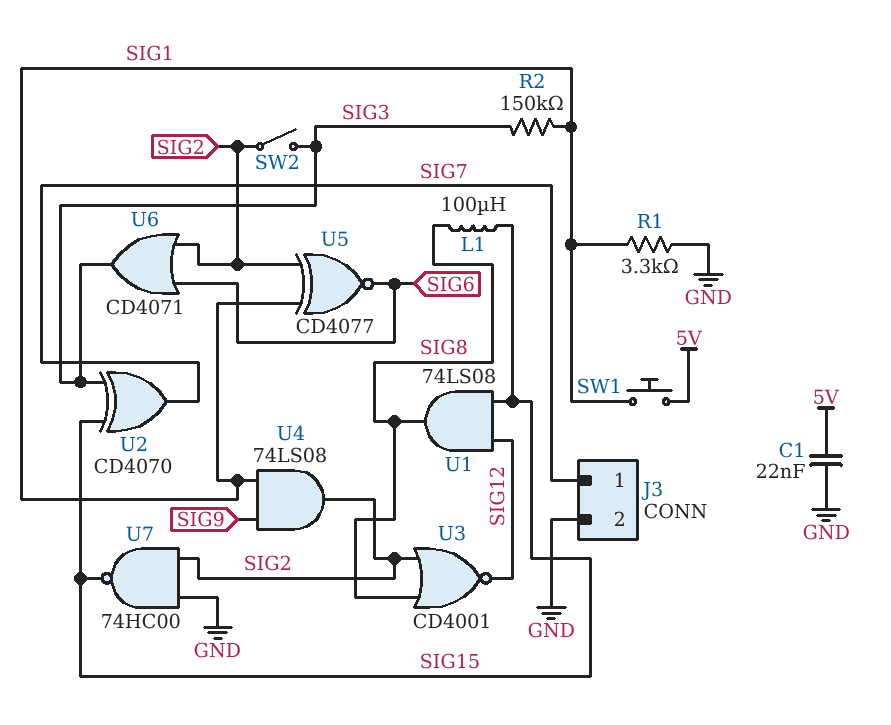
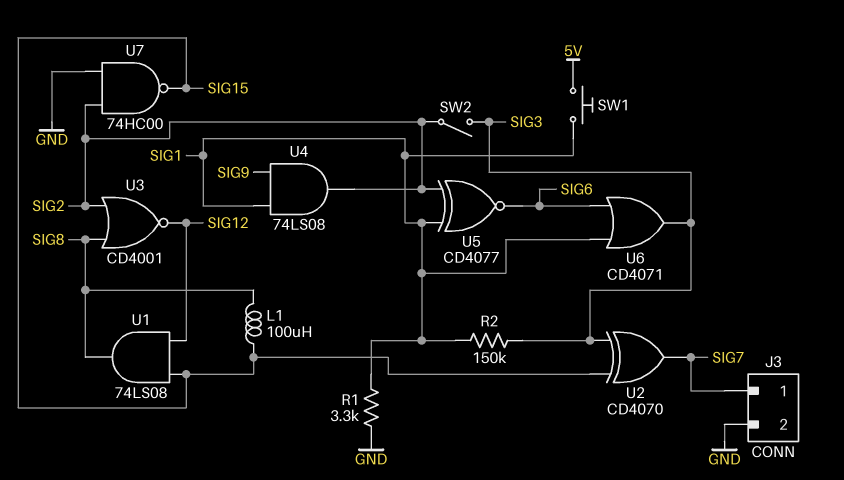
C1: 22nF (5V, GND) -> none
U6: OR CD4071 (in SIG2, in SIG6, out SIG3) -> OR CD4071 (in SIG1, in SIG6, out SIG3)

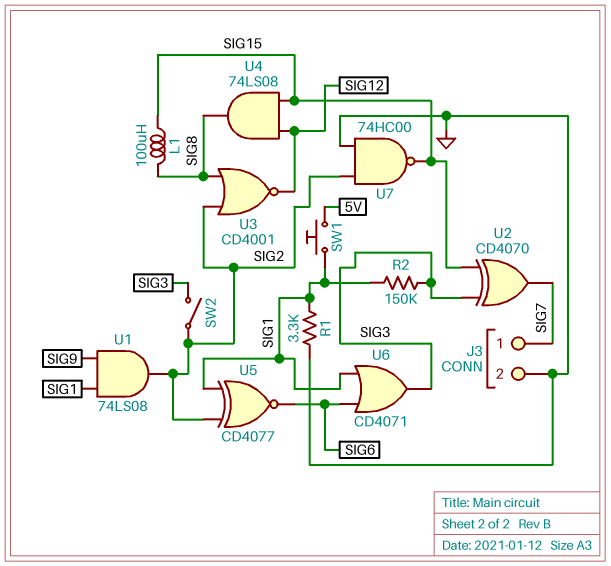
U1: AND 74LS08 (in SIG12, in SIG15, out SIG8) -> AND 74LS08 (in SIG1, in SIG9, out SIG2)
U4: AND 74LS08 (in SIG1, in SIG9, out SIG2) -> AND 74LS08 (in SIG12, in SIG15, out SIG8)

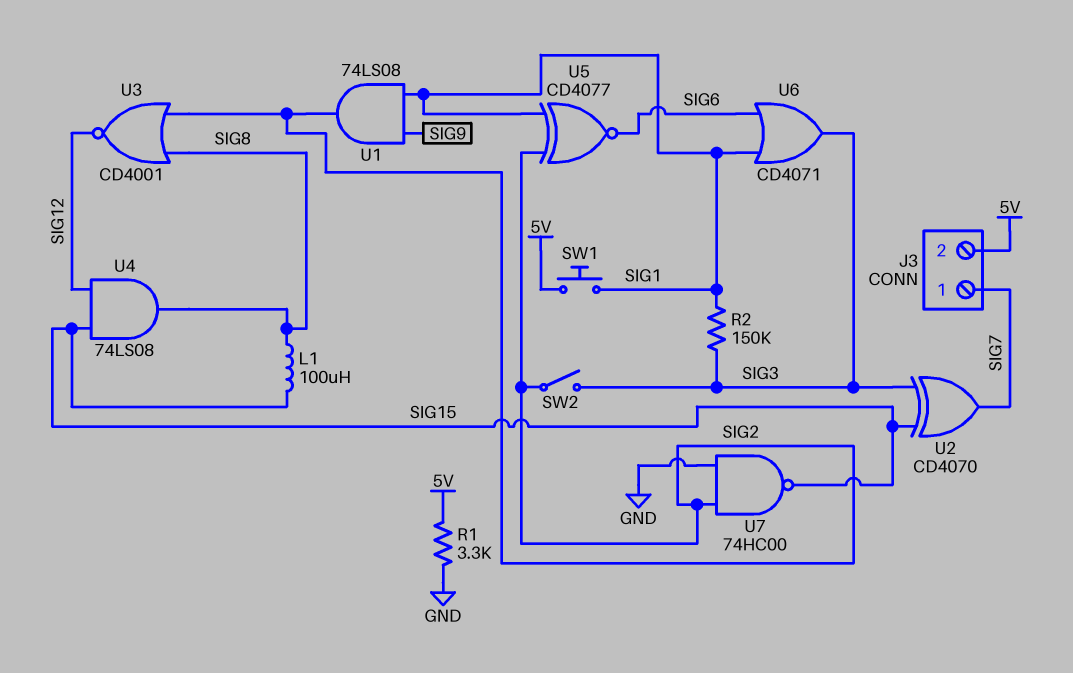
J3 pin 2: GND -> 5V
R1: 3.3k (GND, SIG1) -> 3.3k (5V, GND)

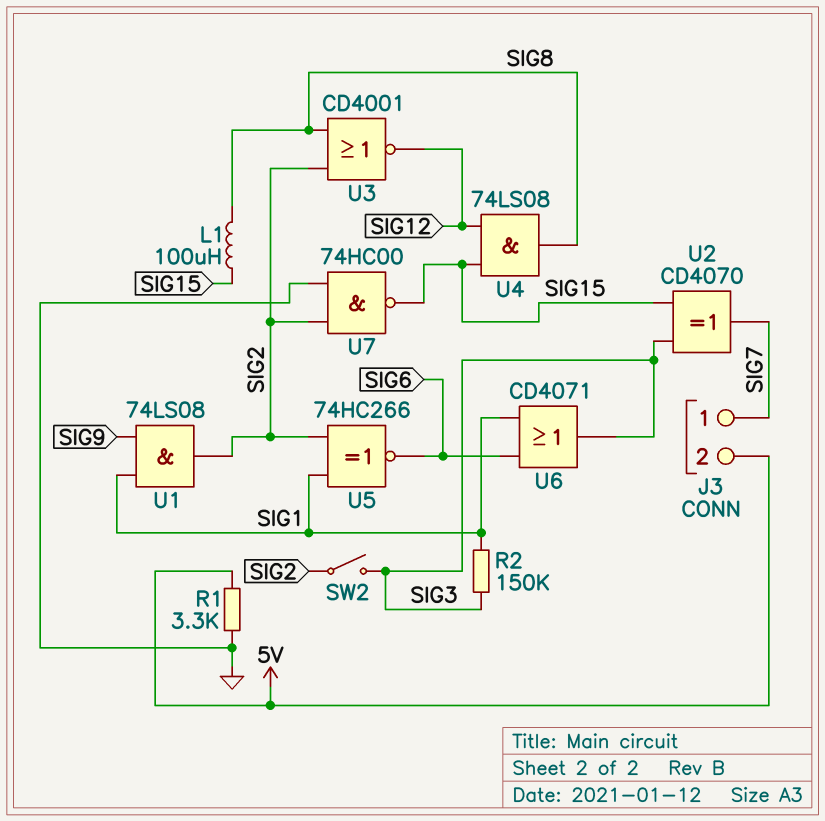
SW1: button (5V, SIG1) -> none
U5: XNOR CD4077 (in SIG1, in SIG2, out SIG6) -> XNOR 74HC266 (in SIG1, in SIG2, out SIG6)

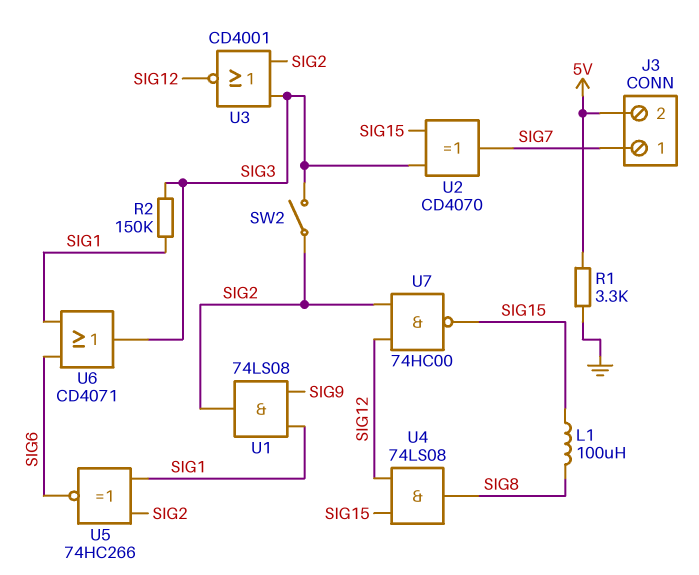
U3: NOR CD4001 (in SIG2, in SIG8, out SIG12) -> NOR CD4001 (in SIG2, in SIG3, out SIG12)
U7: NAND 74HC00 (in GND, in SIG2, out SIG15) -> NAND 74HC00 (in SIG2, in SIG12, out SIG15)

